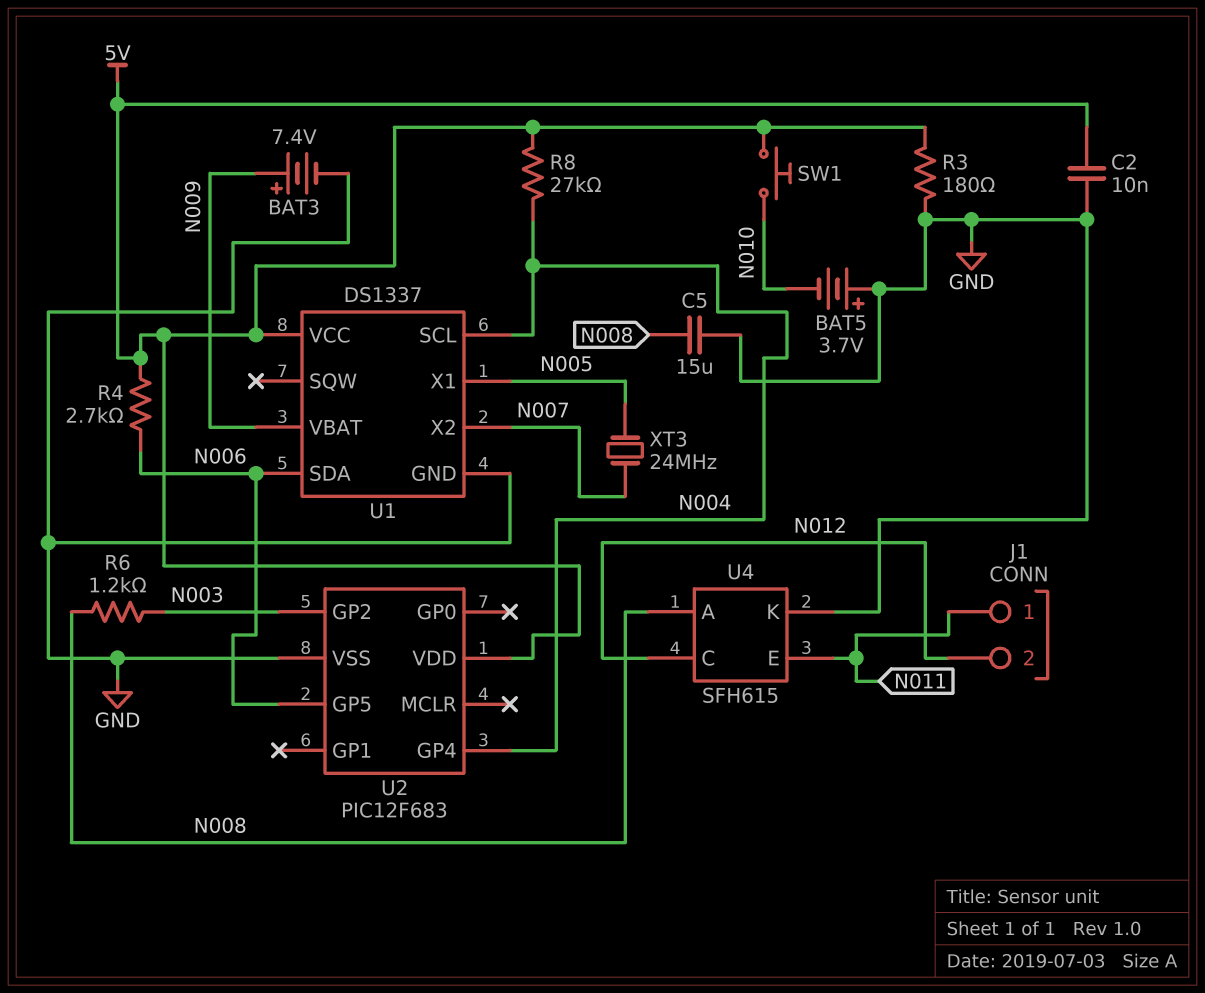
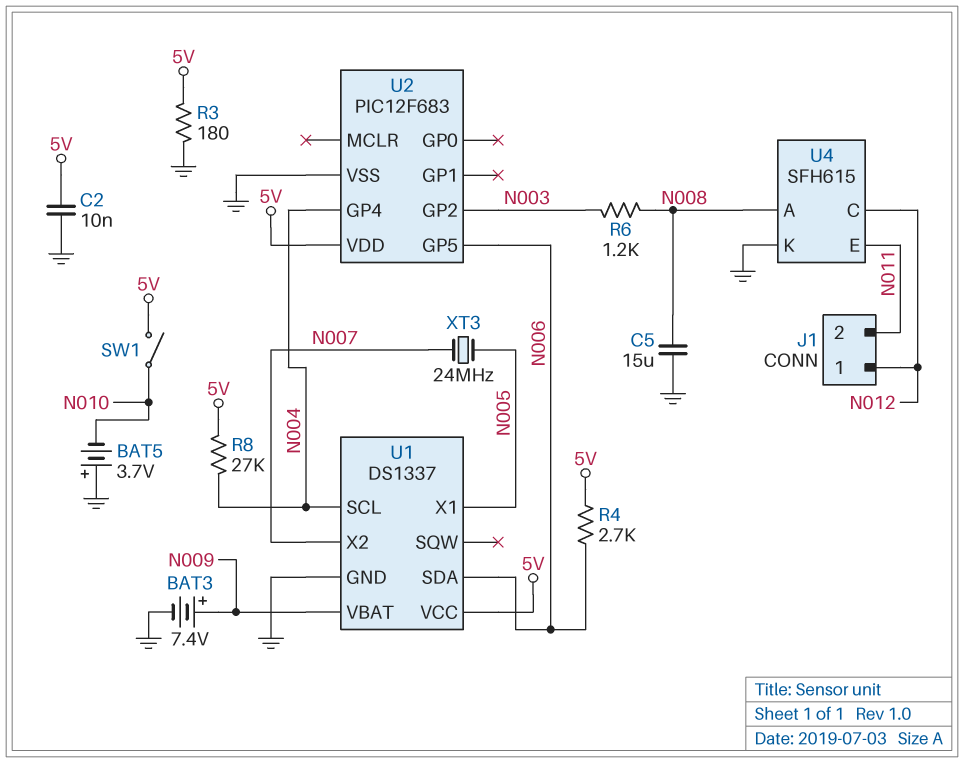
J1 pin 1: N011 -> N012
J1 pin 2: N012 -> N011
SW1: button (5V, N010) -> switch (5V, N010)

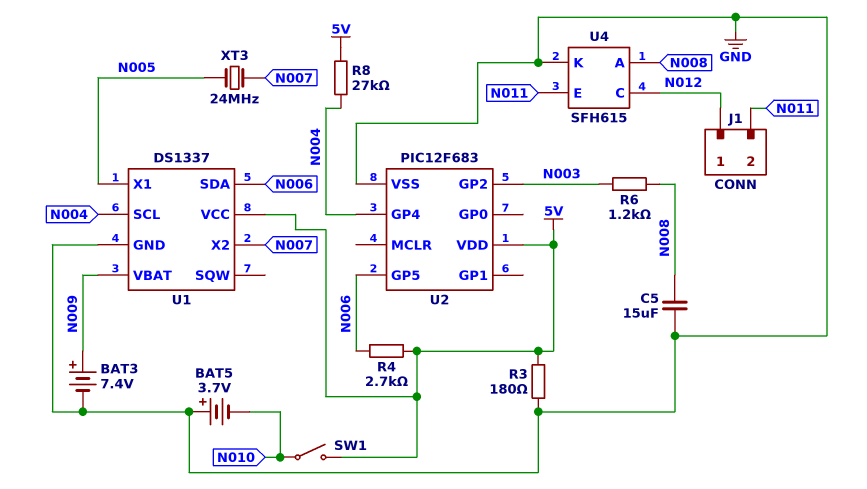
C2: 10nF (5V, GND) -> none

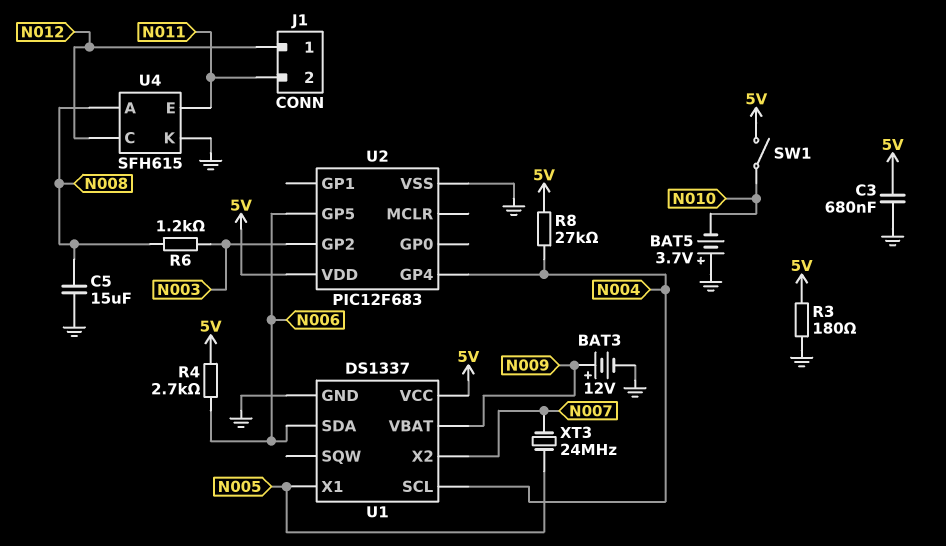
BAT3: 7.4V (plus N009, minus GND) -> 12V (plus N009, minus GND)
C3: none -> 680nF (5V, GND)

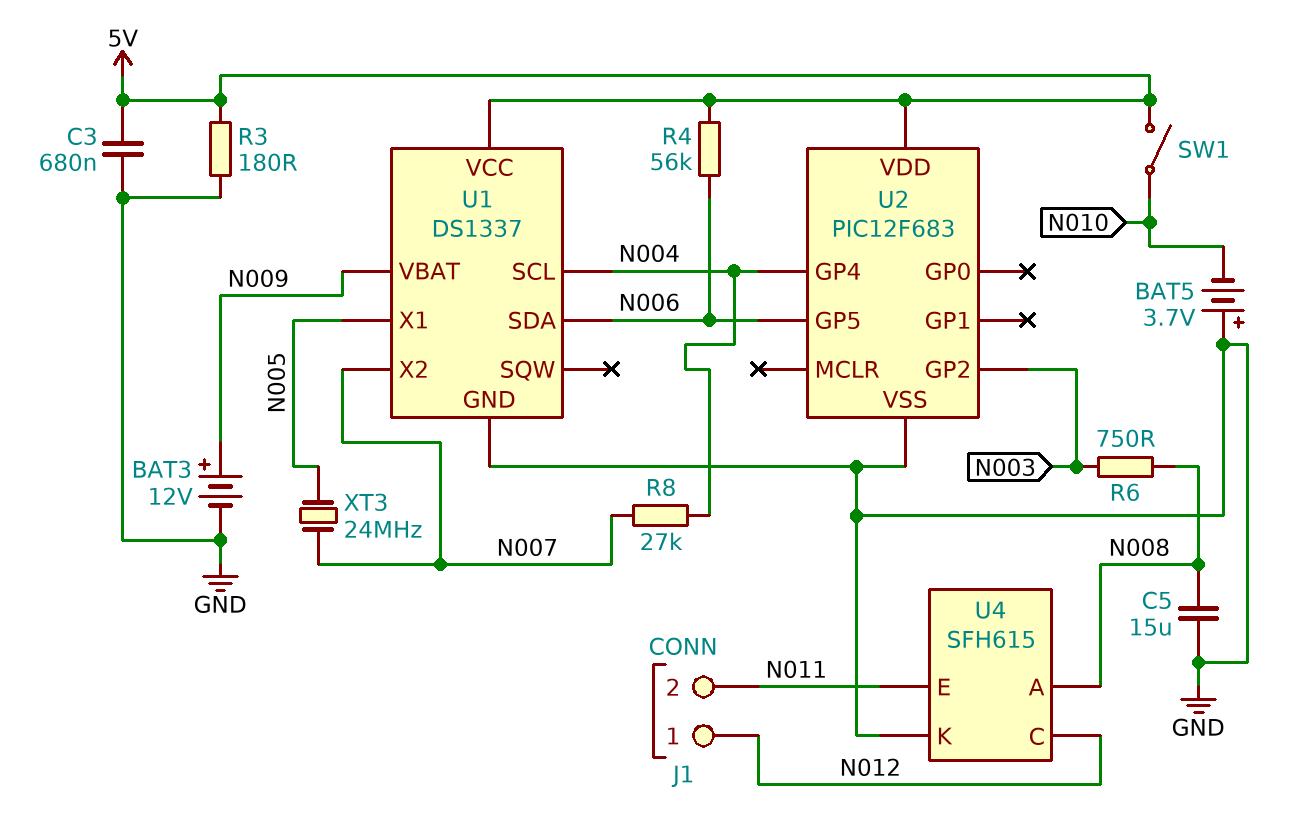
R4: 2.7k (5V, N006) -> 56k (5V, N006)
R6: 1.2k (N003, N008) -> 750 (N003, N008)
R8: 27k (5V, N004) -> 27k (N004, N007)

